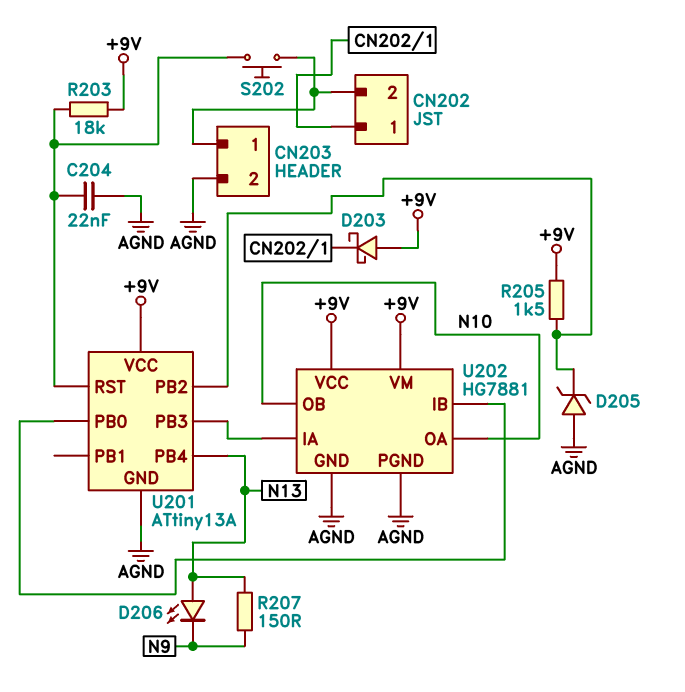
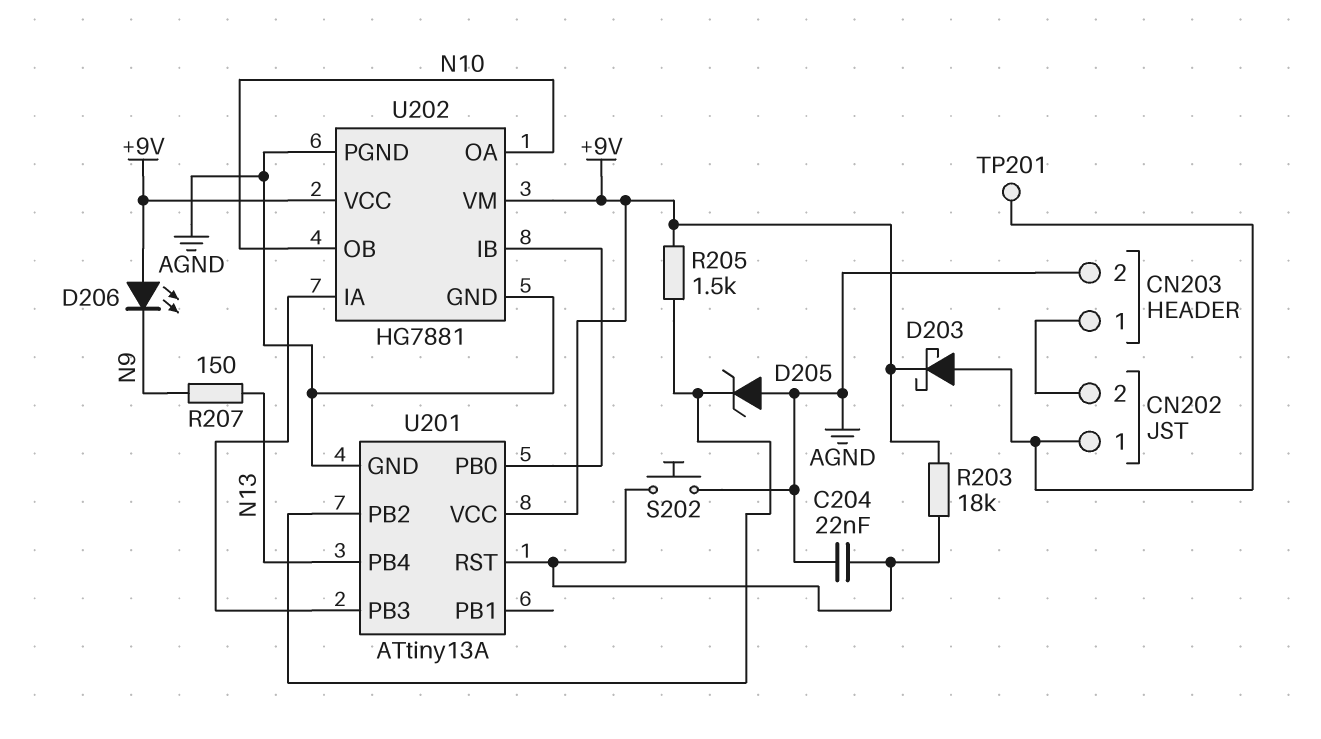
D203: schottky (A +9V, K CN202/1) -> schottky (A CN202/1, K +9V)
D206: LED (A N13, K N9) -> LED (A +9V, K N9)
S202: button (CN202/2, U201/RST) -> button (AGND, U201/RST)
TP201: none -> test point (CN202/1)

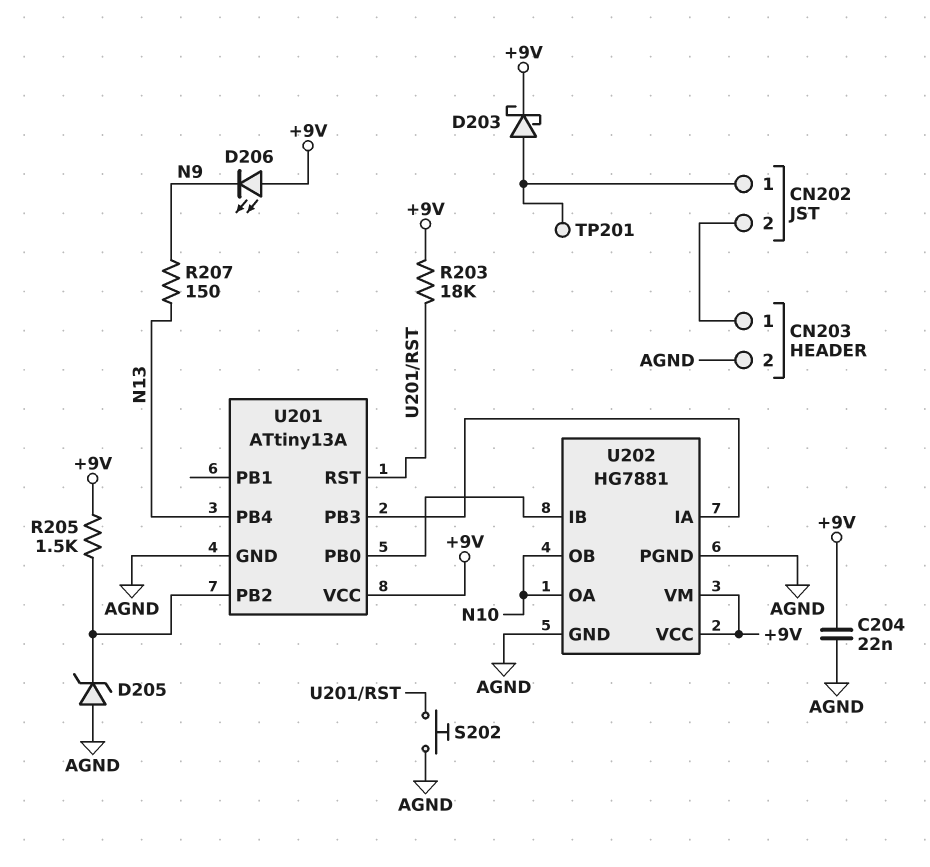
C204: 22nF (AGND, U201/RST) -> 22nF (+9V, AGND)

